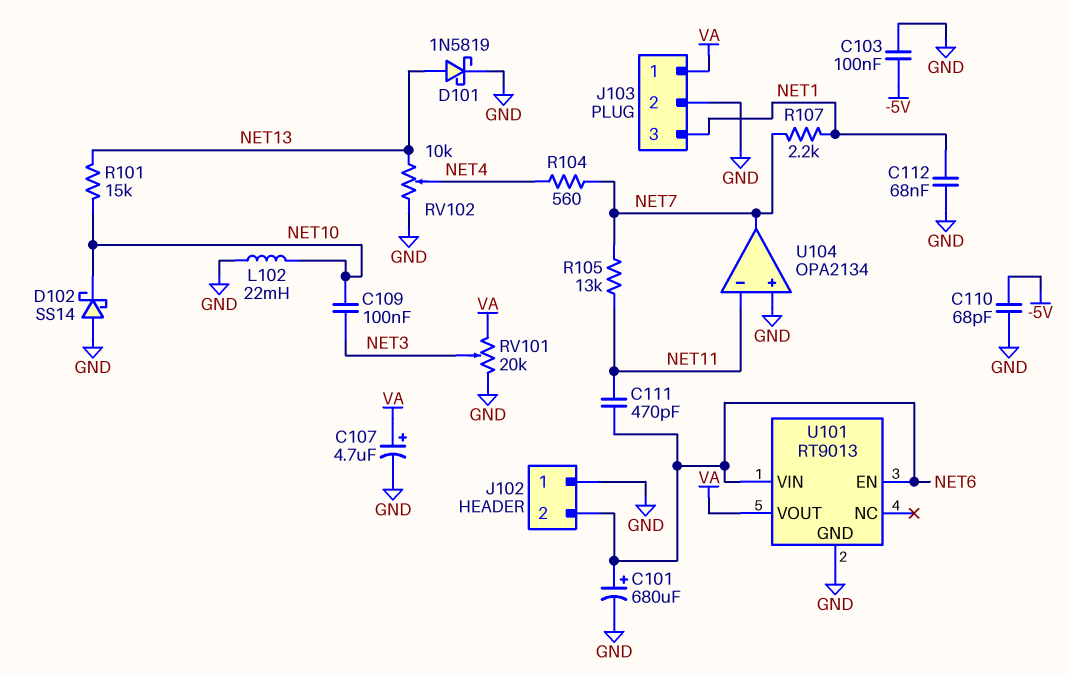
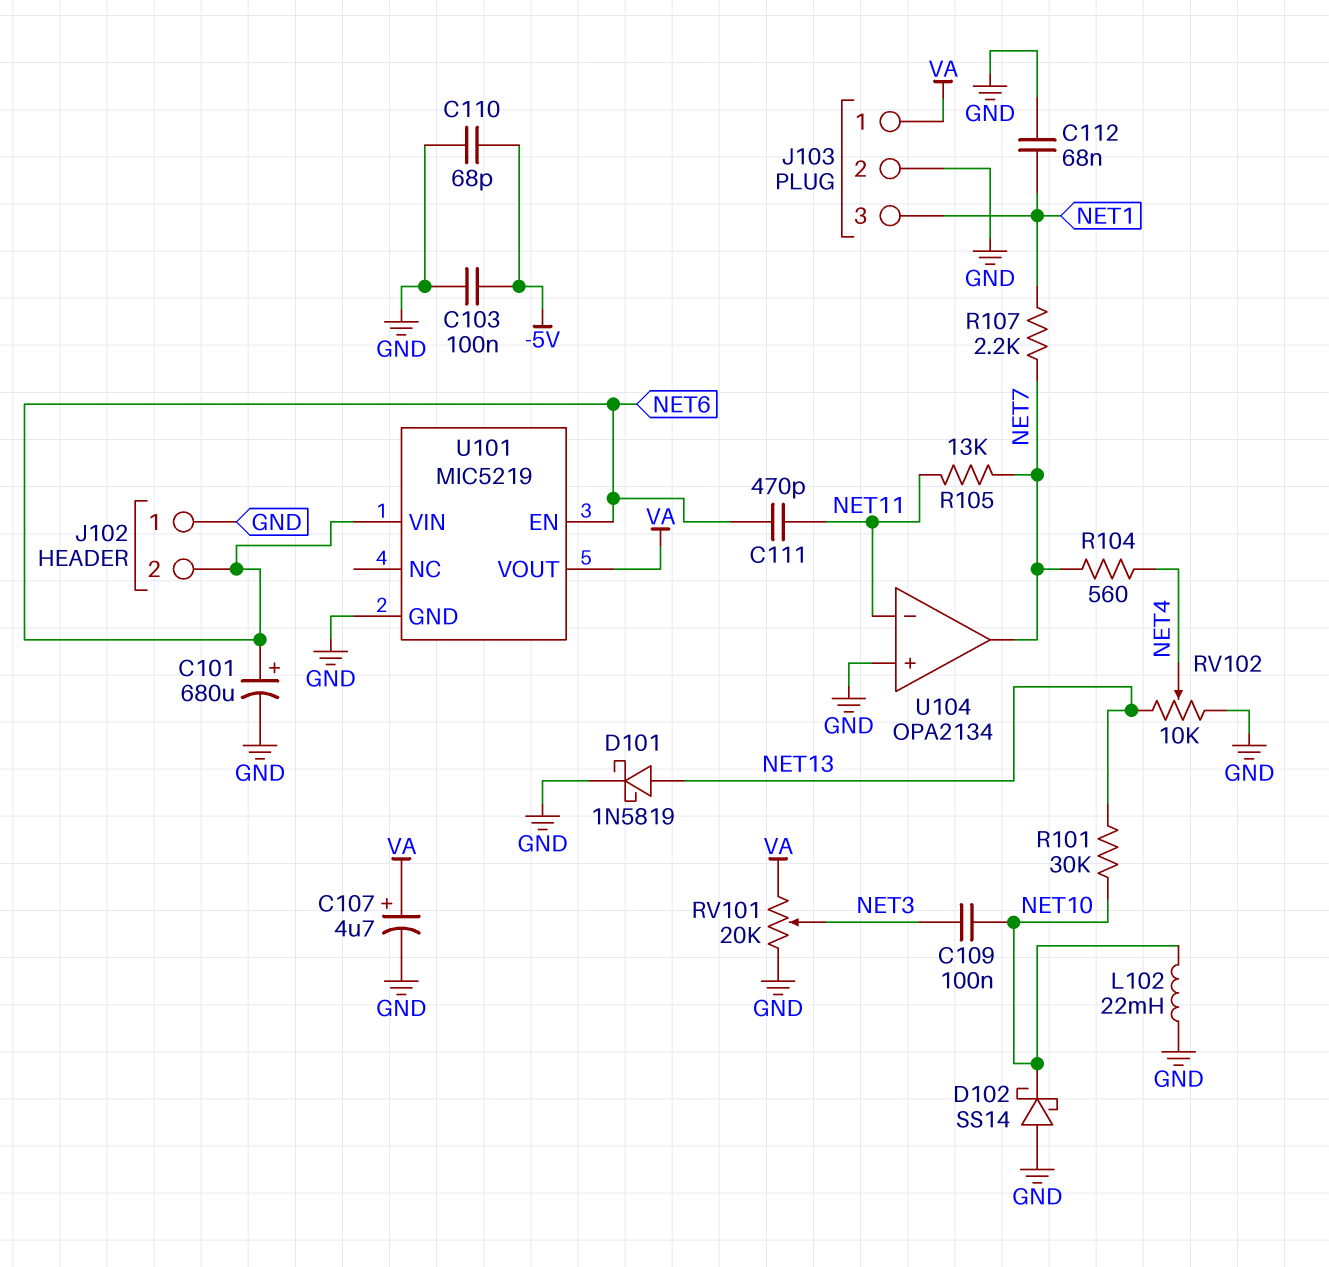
R101: 15k (NET10, NET13) -> 30k (NET10, NET13)
U101: RT9013 -> MIC5219

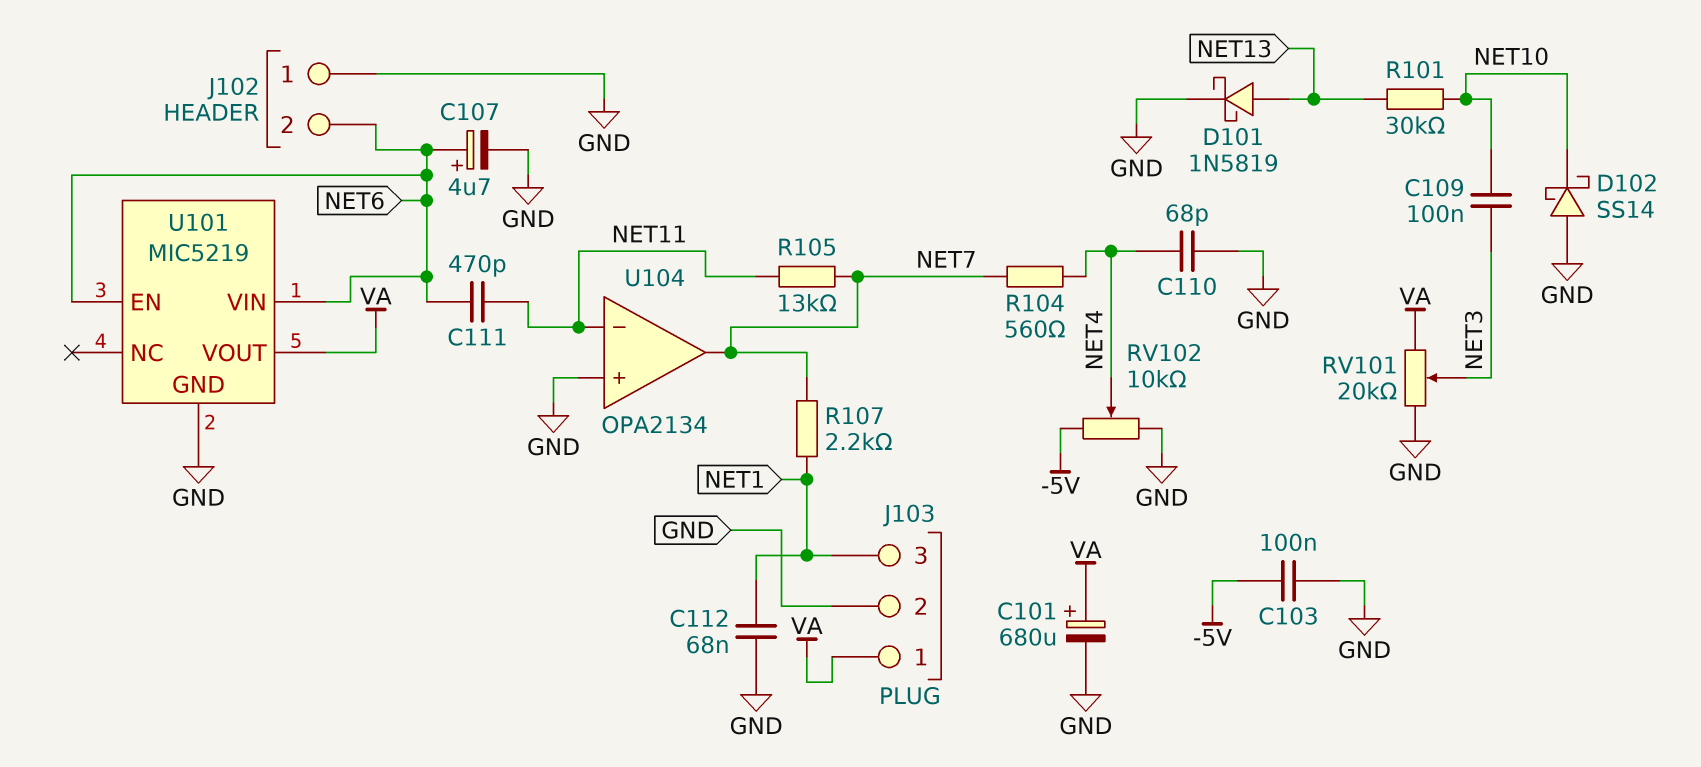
C101: 680uF (plus NET6, minus GND) -> 680uF (plus VA, minus GND)
C107: 4.7uF (plus VA, minus GND) -> 4.7uF (plus NET6, minus GND)
C110: 68pF (-5V, GND) -> 68pF (GND, NET4)
L102: 22mH (GND, NET10) -> none
RV102: 10k (GND, NET13, wiper NET4) -> 10k (-5V, GND, wiper NET4)

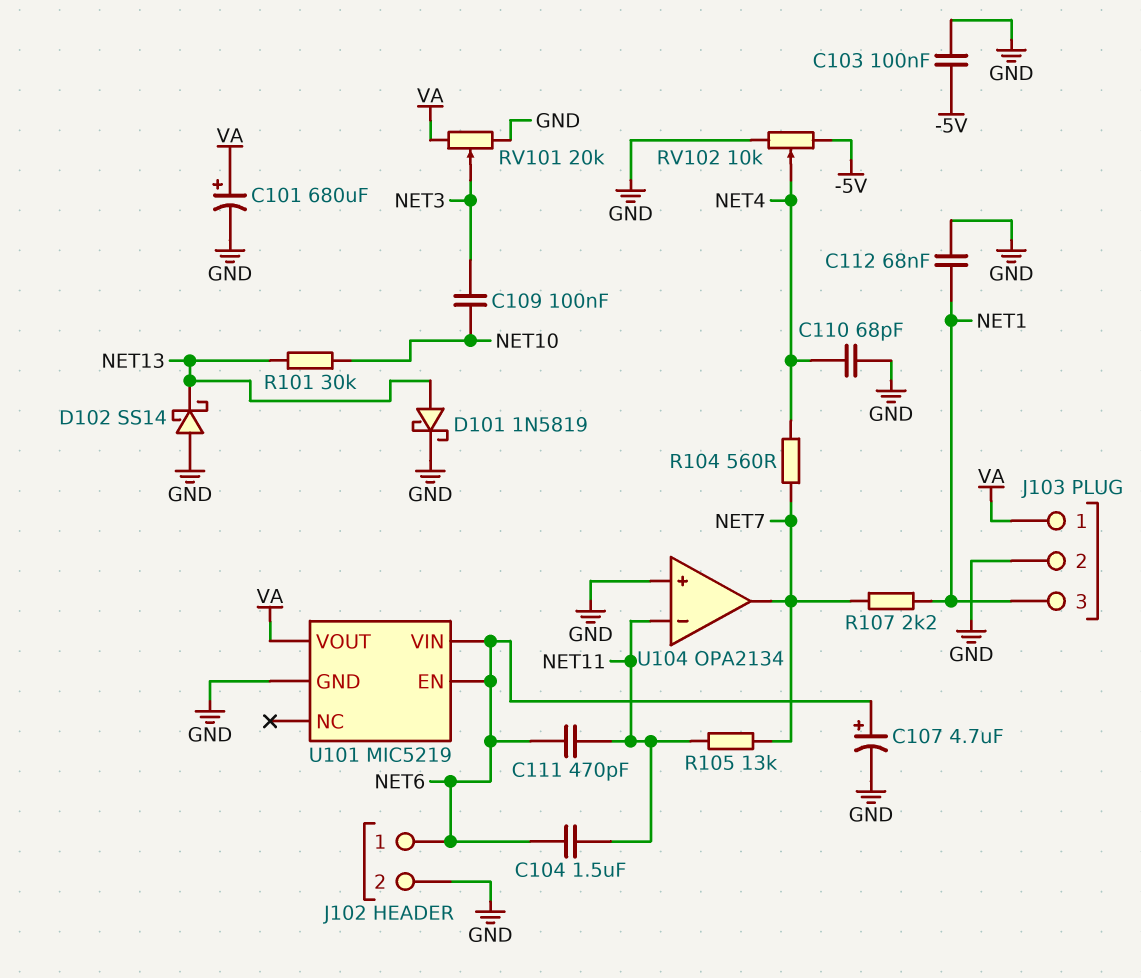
C104: none -> 1.5uF (NET6, NET11)
D102: schottky SS14 (A GND, K NET10) -> schottky SS14 (A GND, K NET13)
J102 pin 1: GND -> NET6
J102 pin 2: NET6 -> GND

